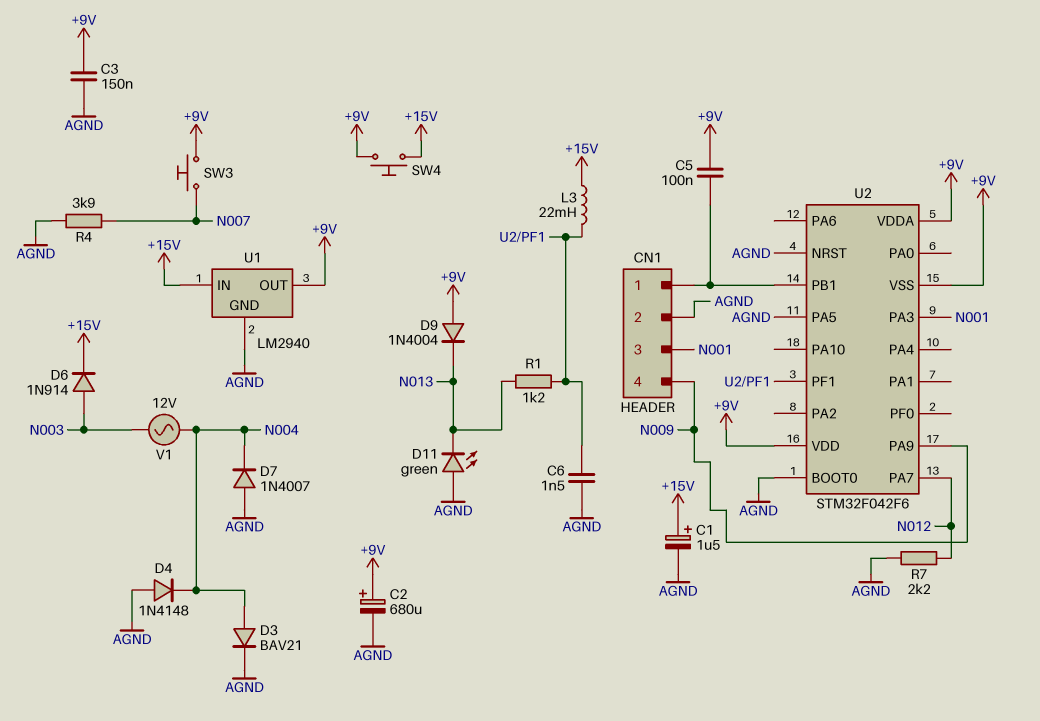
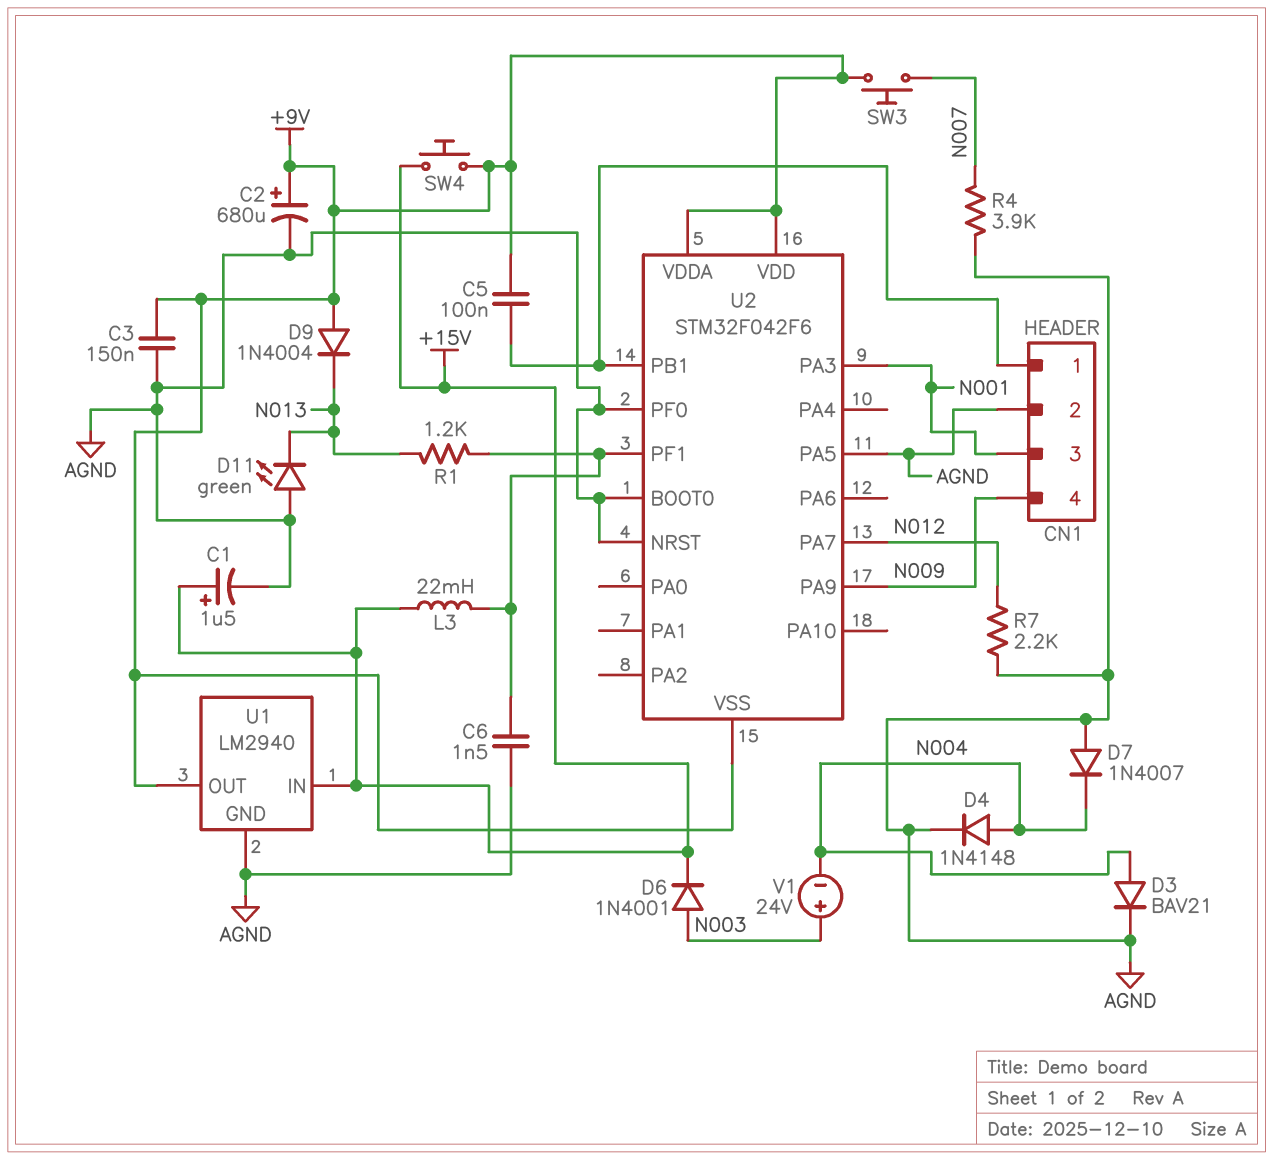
D4: diode 1N4148 (A AGND, K N004) -> diode 1N4148 (A N004, K AGND)
D6: diode 1N914 (A N003, K +15V) -> diode 1N4001 (A N003, K +15V)
U2 pin PF0: none -> AGND
V1: AC 12V (N003, N004) -> 24V (plus N003, minus N004)

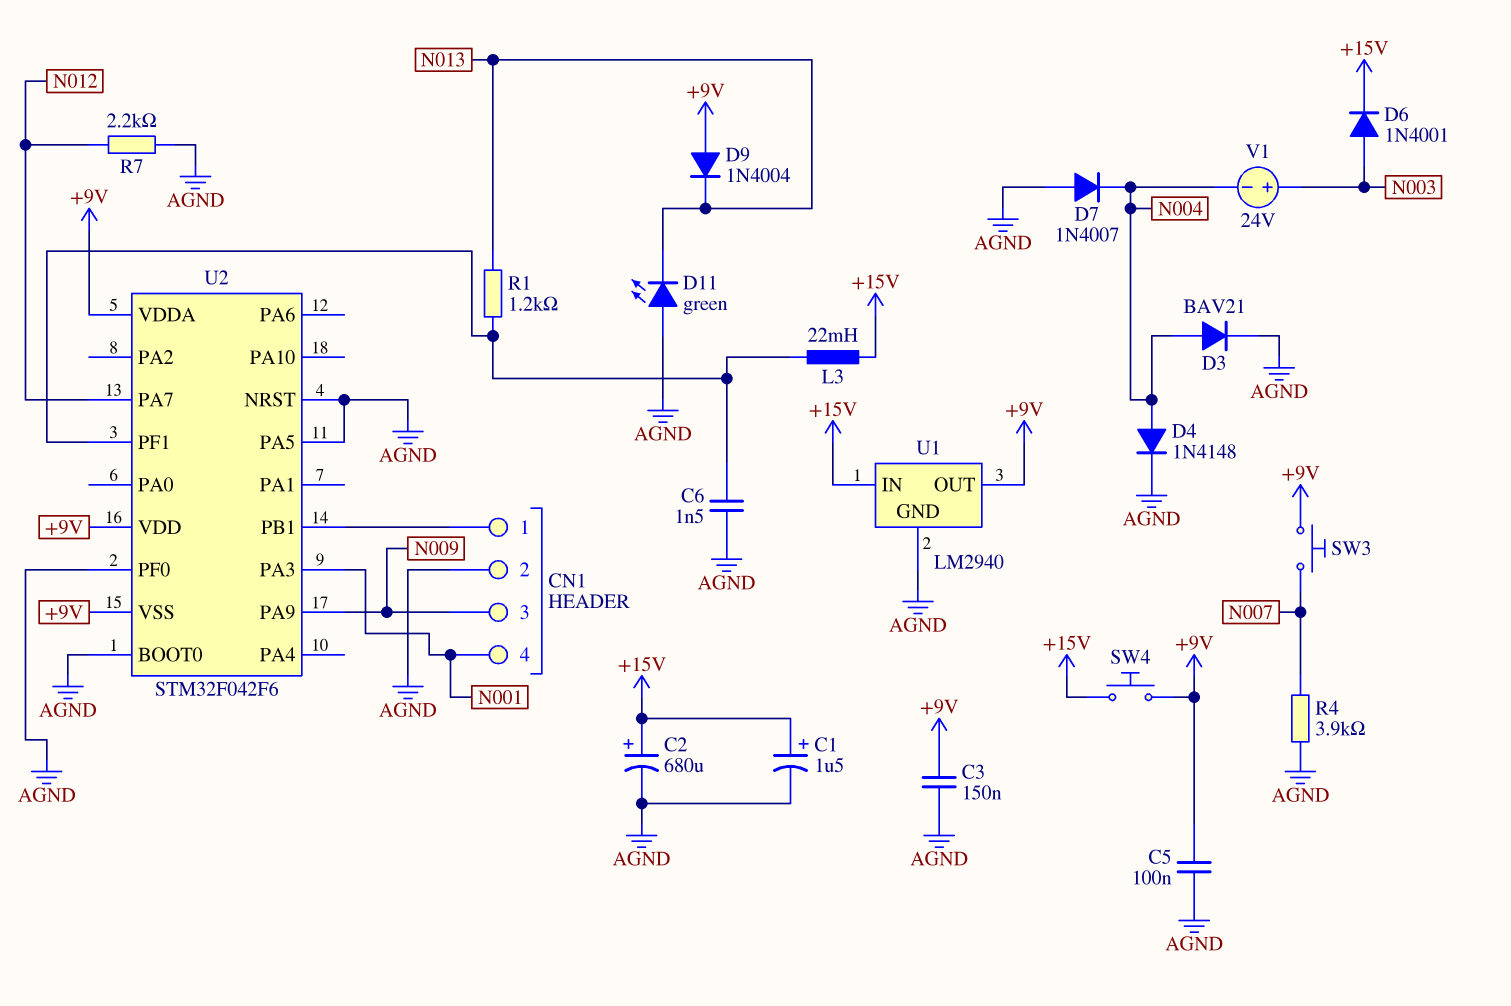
C2: 680uF (plus +9V, minus AGND) -> 680uF (plus +15V, minus AGND)
C5: 100nF (+9V, CN1/1) -> 100nF (+9V, AGND)
CN1 pin 3: N001 -> N009
CN1 pin 4: N009 -> N001

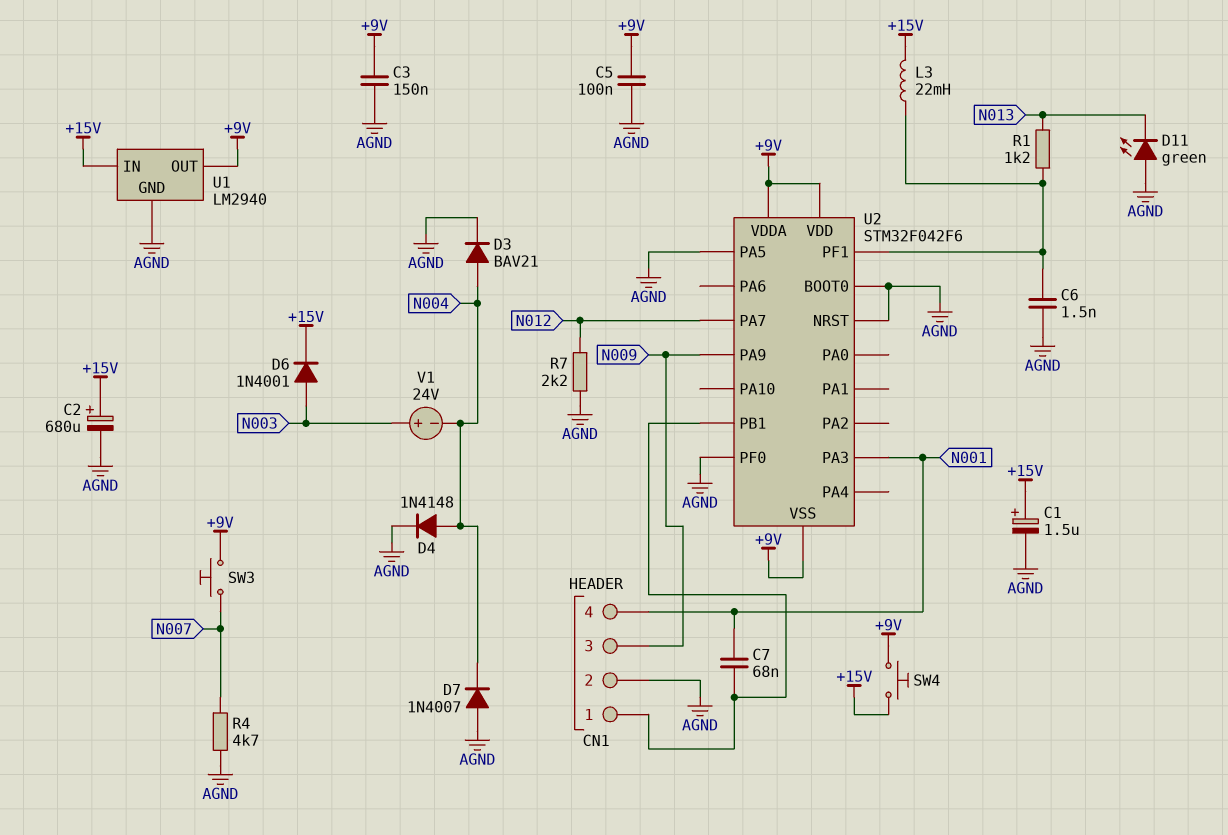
C7: none -> 68nF (CN1/1, N001)
D9: diode 1N4004 (A +9V, K N013) -> none
R4: 3.9k (AGND, N007) -> 4.7k (AGND, N007)

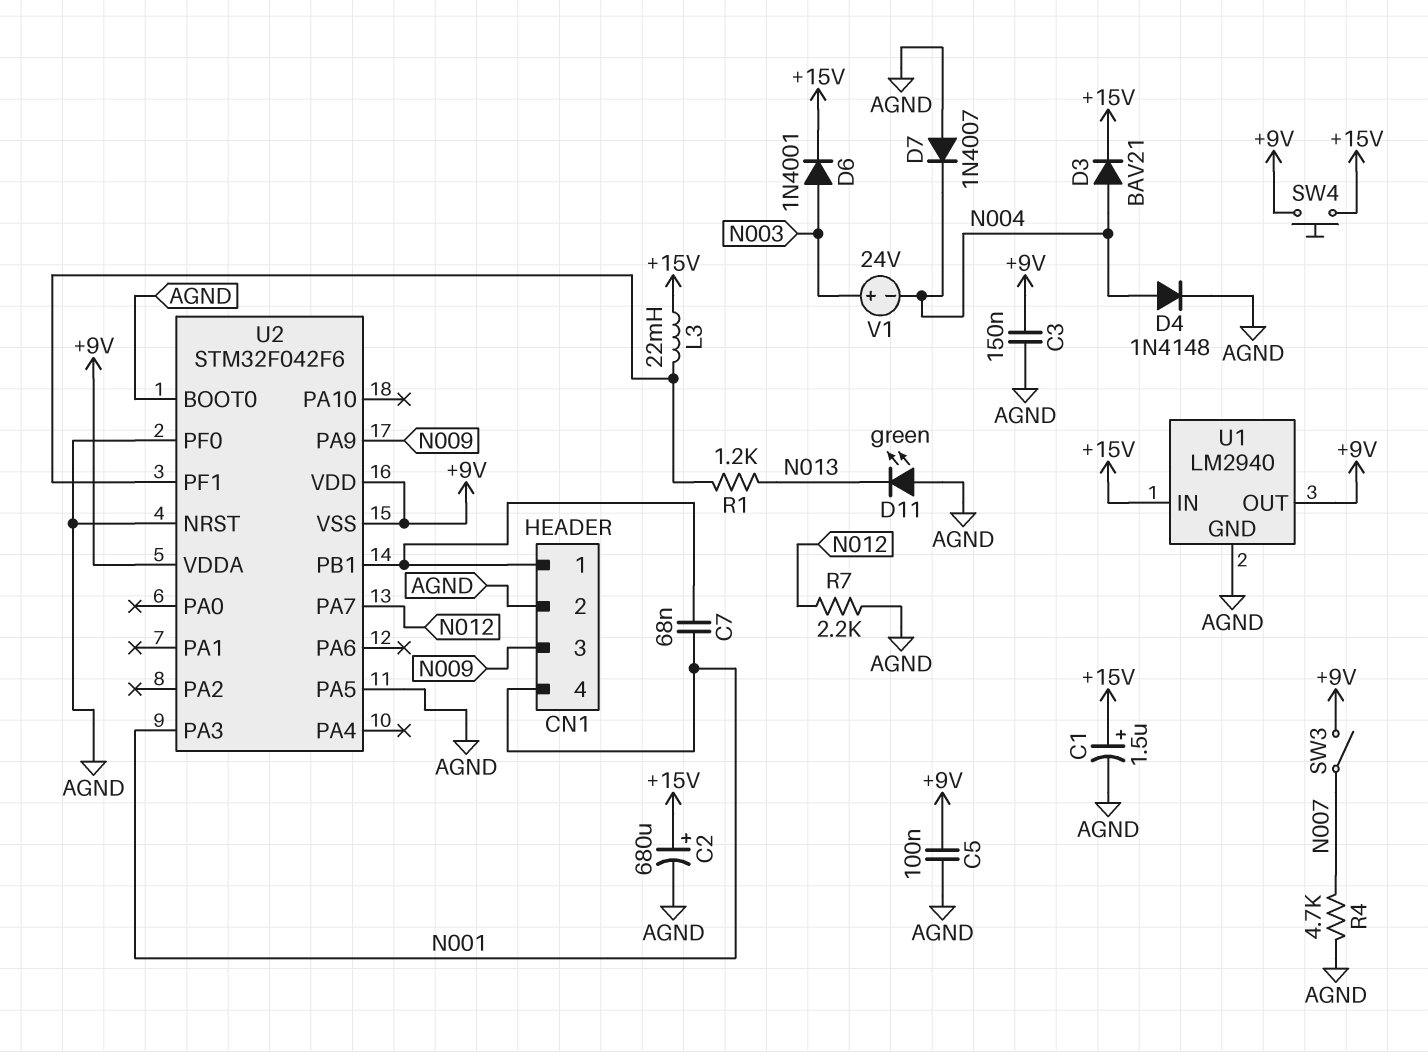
C6: 1.5nF (AGND, U2/PF1) -> none
D3: diode BAV21 (A N004, K AGND) -> diode BAV21 (A N004, K +15V)
SW3: button (+9V, N007) -> switch (+9V, N007)

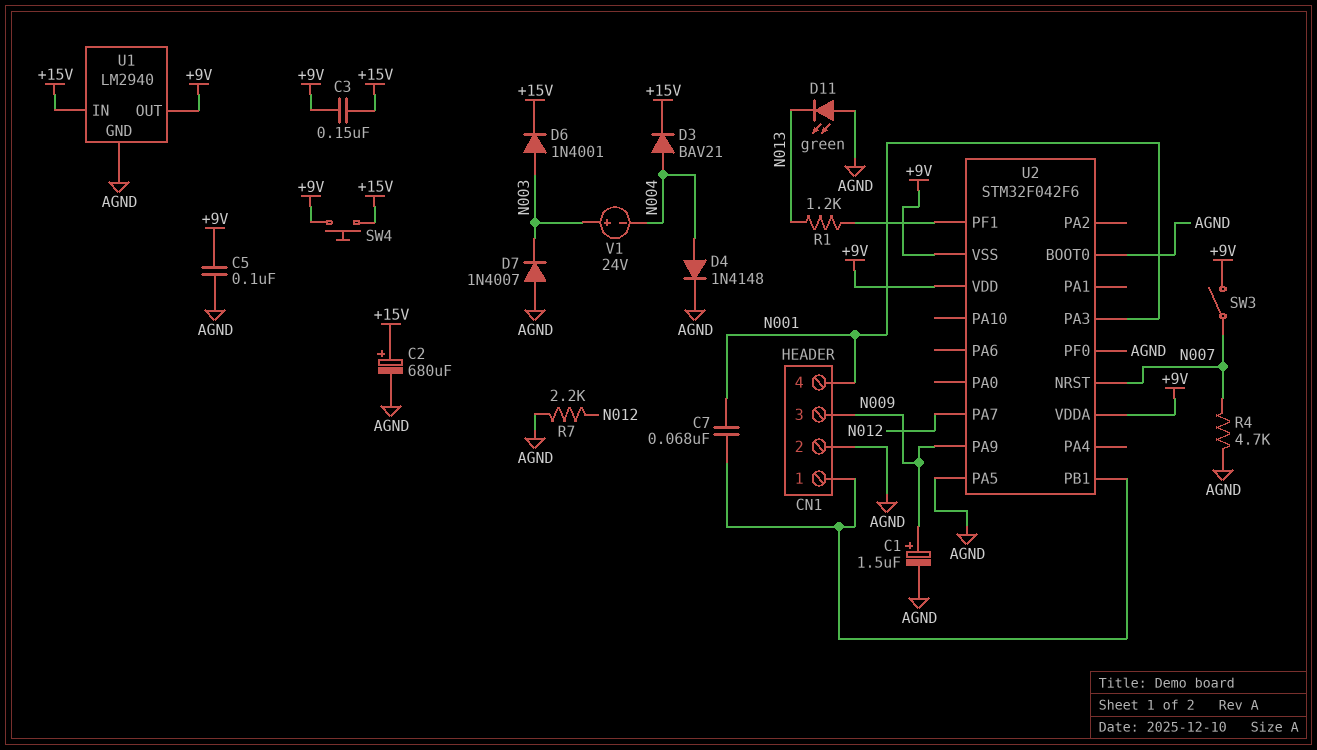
C1: 1.5uF (plus +15V, minus AGND) -> 1.5uF (plus N009, minus AGND)
C3: 150nF (+9V, AGND) -> 150nF (+9V, +15V)
D7: diode 1N4007 (A AGND, K N004) -> diode 1N4007 (A AGND, K N003)
L3: 22mH (+15V, U2/PF1) -> none
U2 pin NRST: AGND -> N007

